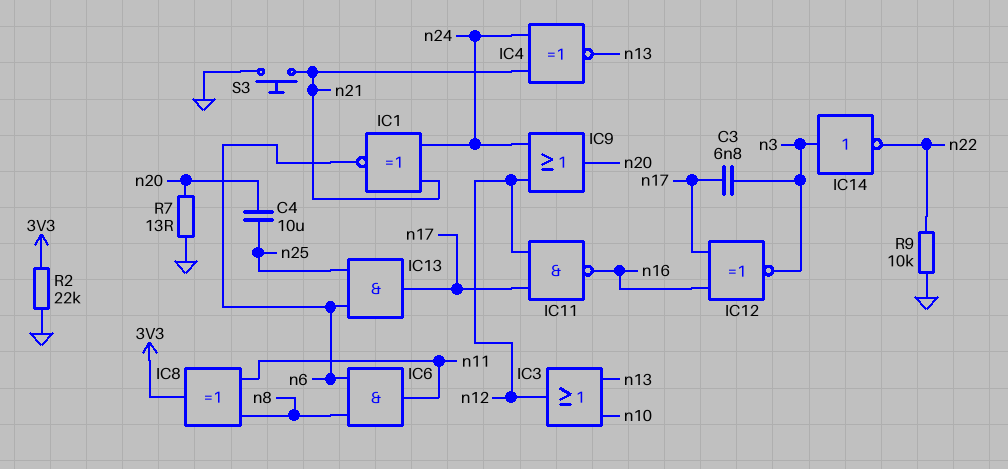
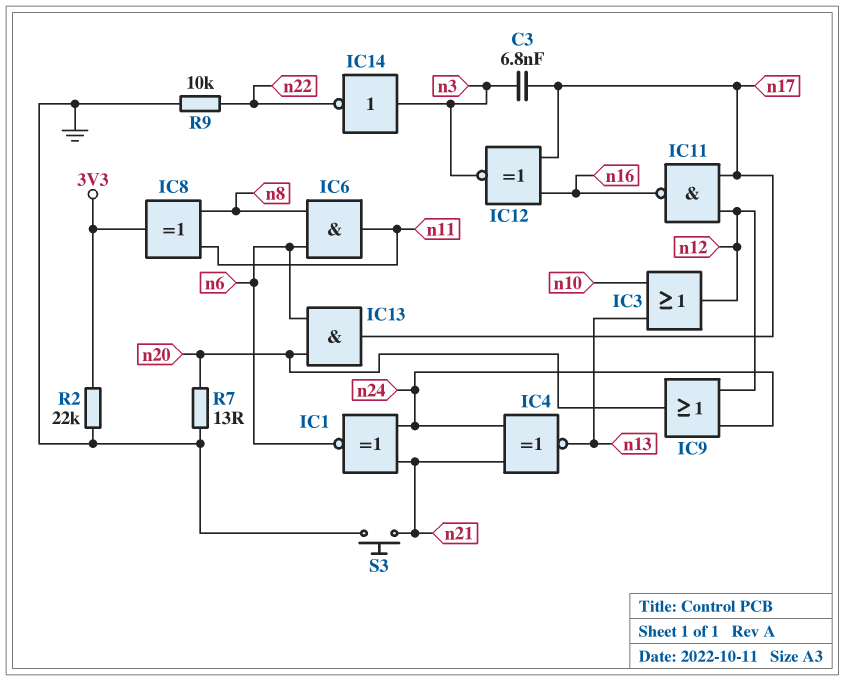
C4: 10uF (n20, n25) -> none
IC13: AND (in n6, in n25, out n17) -> AND (in n6, in n20, out n17)

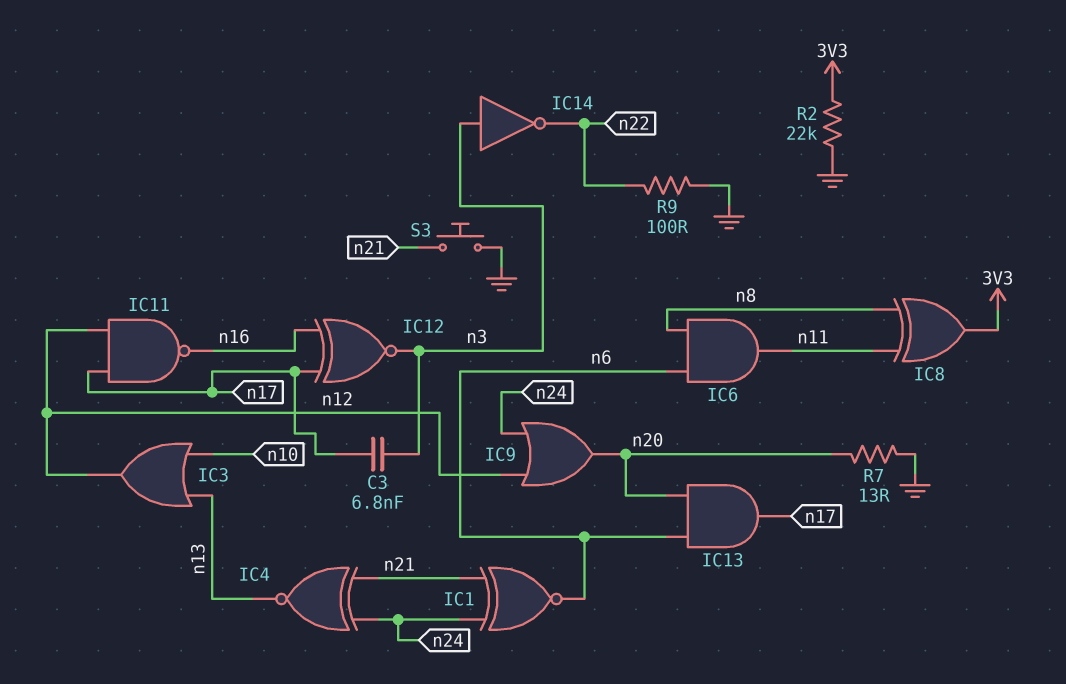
R9: 10k (GND, n22) -> 100 (GND, n22)

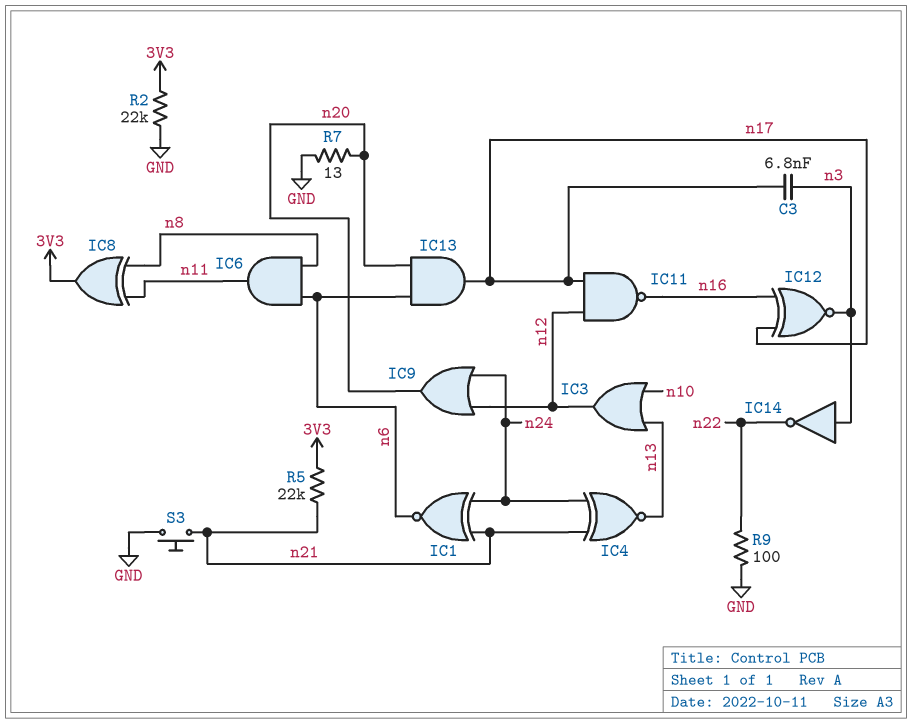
R5: none -> 22k (3V3, n21)

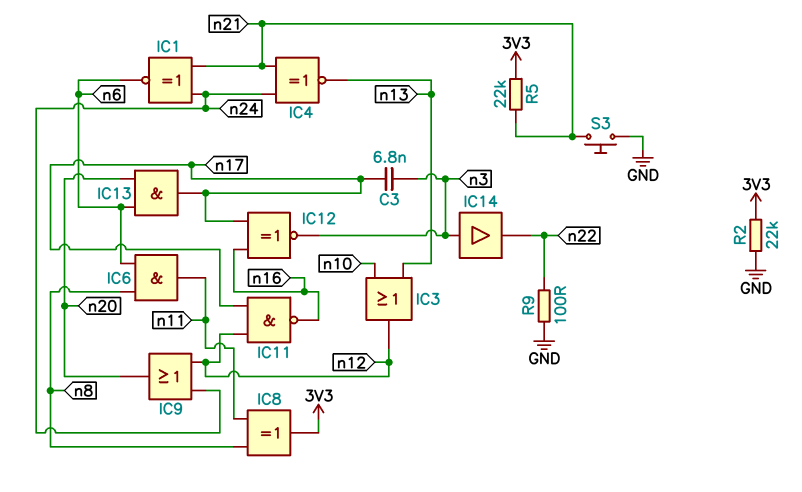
IC14: NOT (in n3, out n22) -> buffer (in n3, out n22)
R7: 13 (GND, n20) -> none

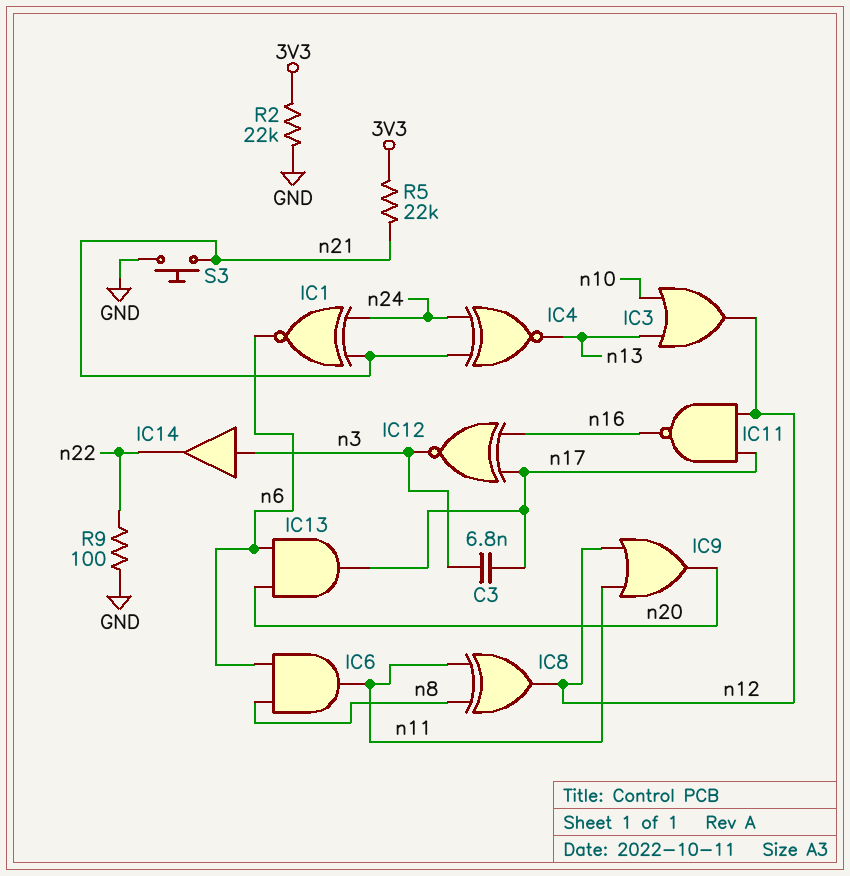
IC8: XOR (in n8, in n11, out 3V3) -> XOR (in n8, in n11, out n12)
IC9: OR (in n12, in n24, out n20) -> OR (in n11, in n12, out n20)

